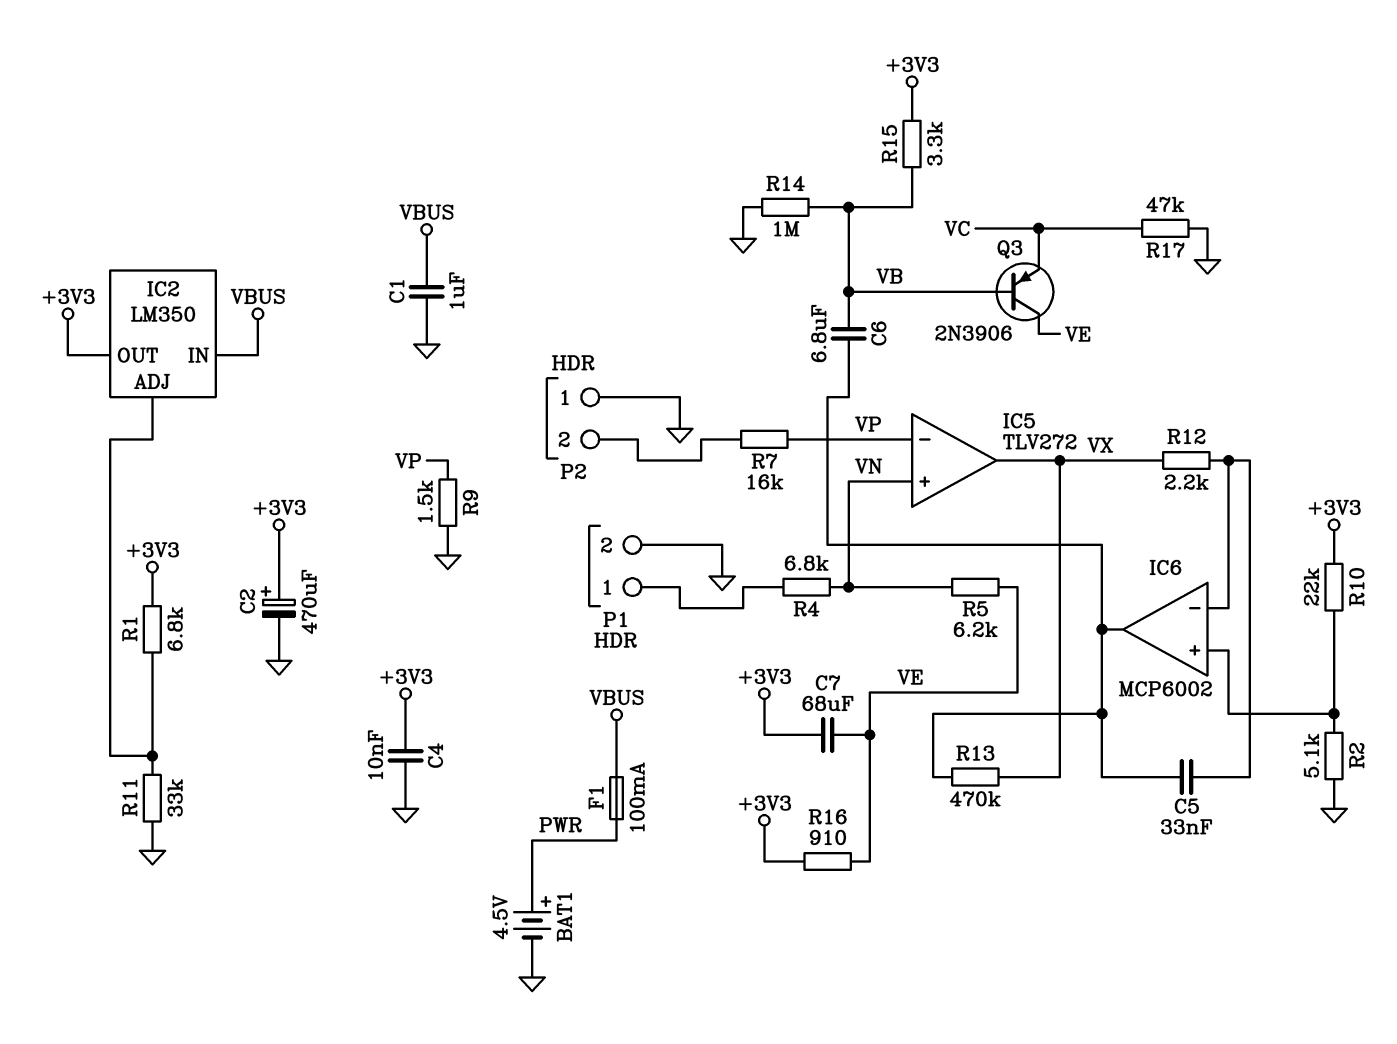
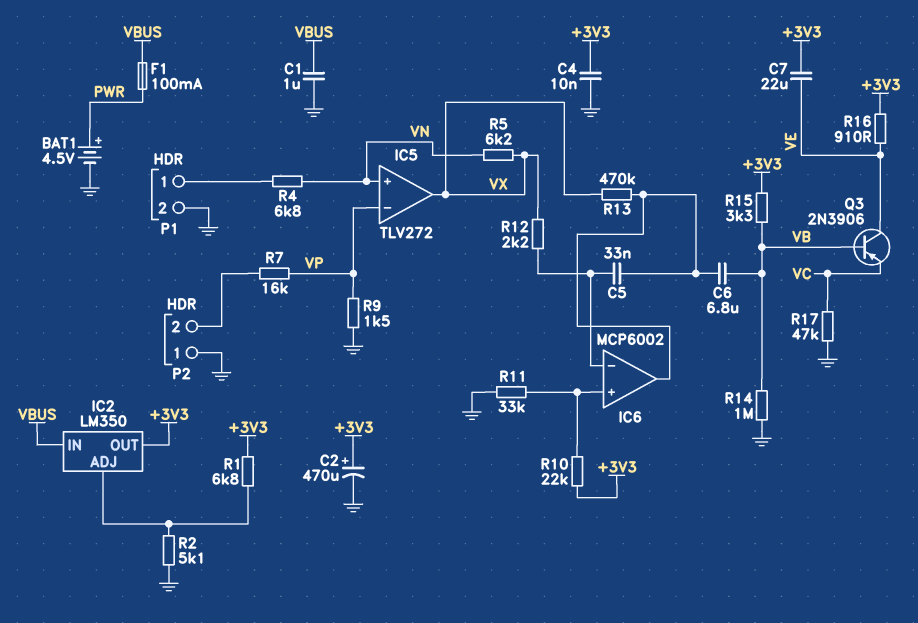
C7: 68uF (+3V3, VE) -> 22uF (+3V3, VE)
R2: 5.1k (GND, IC6/in+) -> 5.1k (GND, IC2/ADJ)
R5: 6.2k (VE, VN) -> 6.2k (VN, VX)
R11: 33k (GND, IC2/ADJ) -> 33k (GND, IC6/in+)

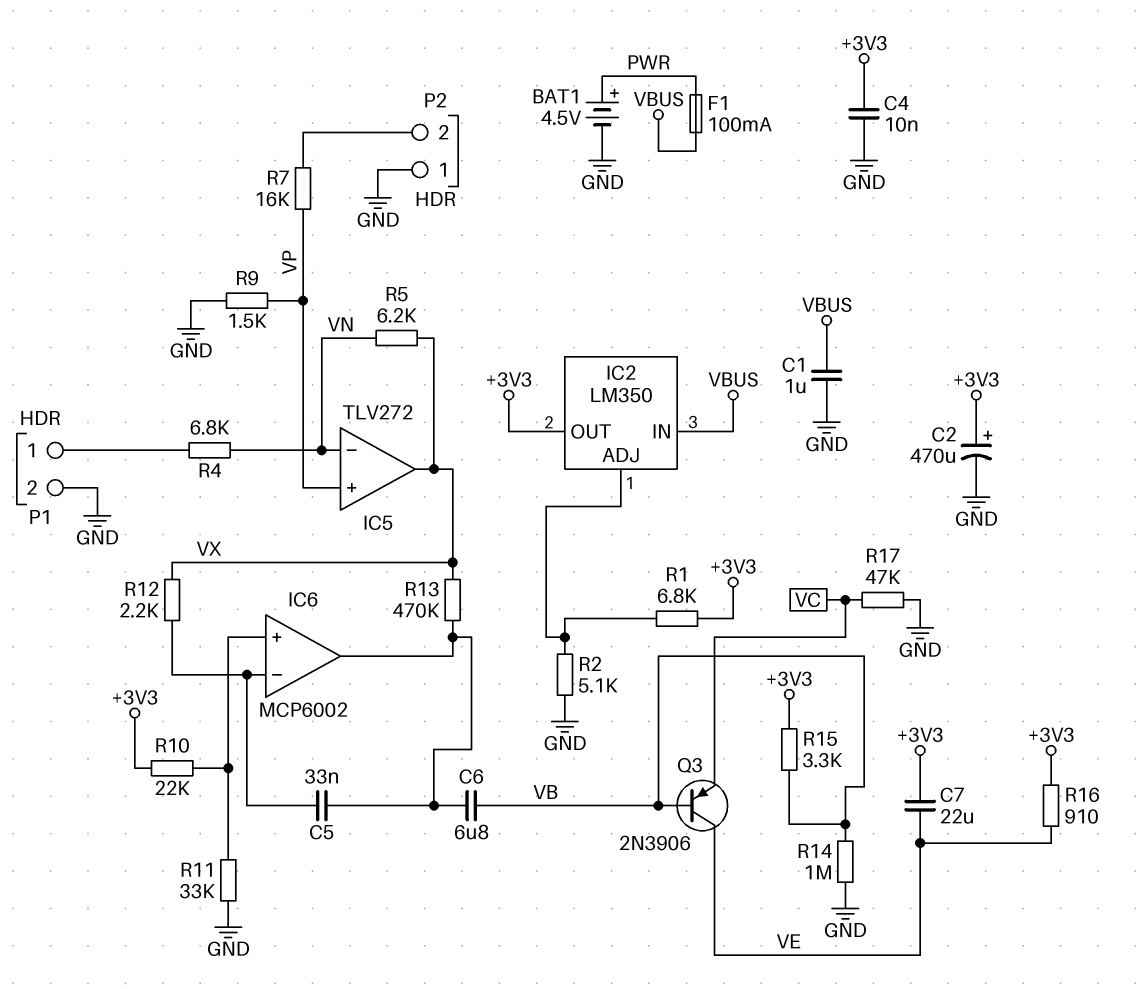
IC5 pin in+: VN -> VP
IC5 pin in-: VP -> VN

